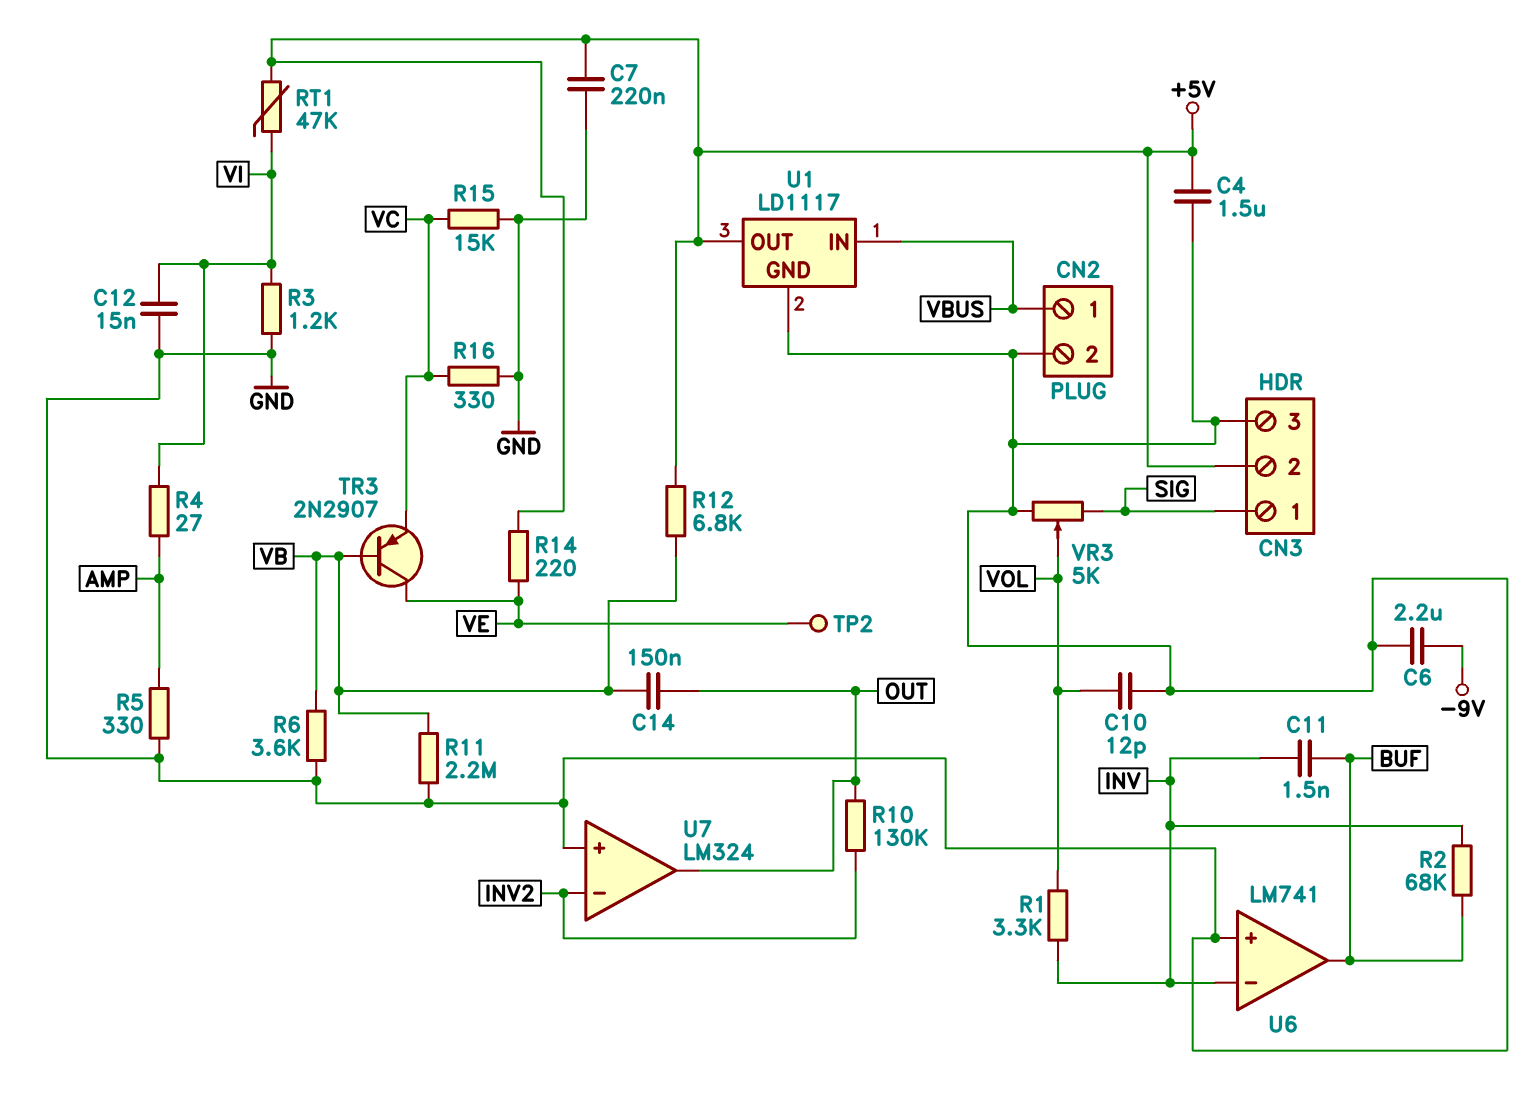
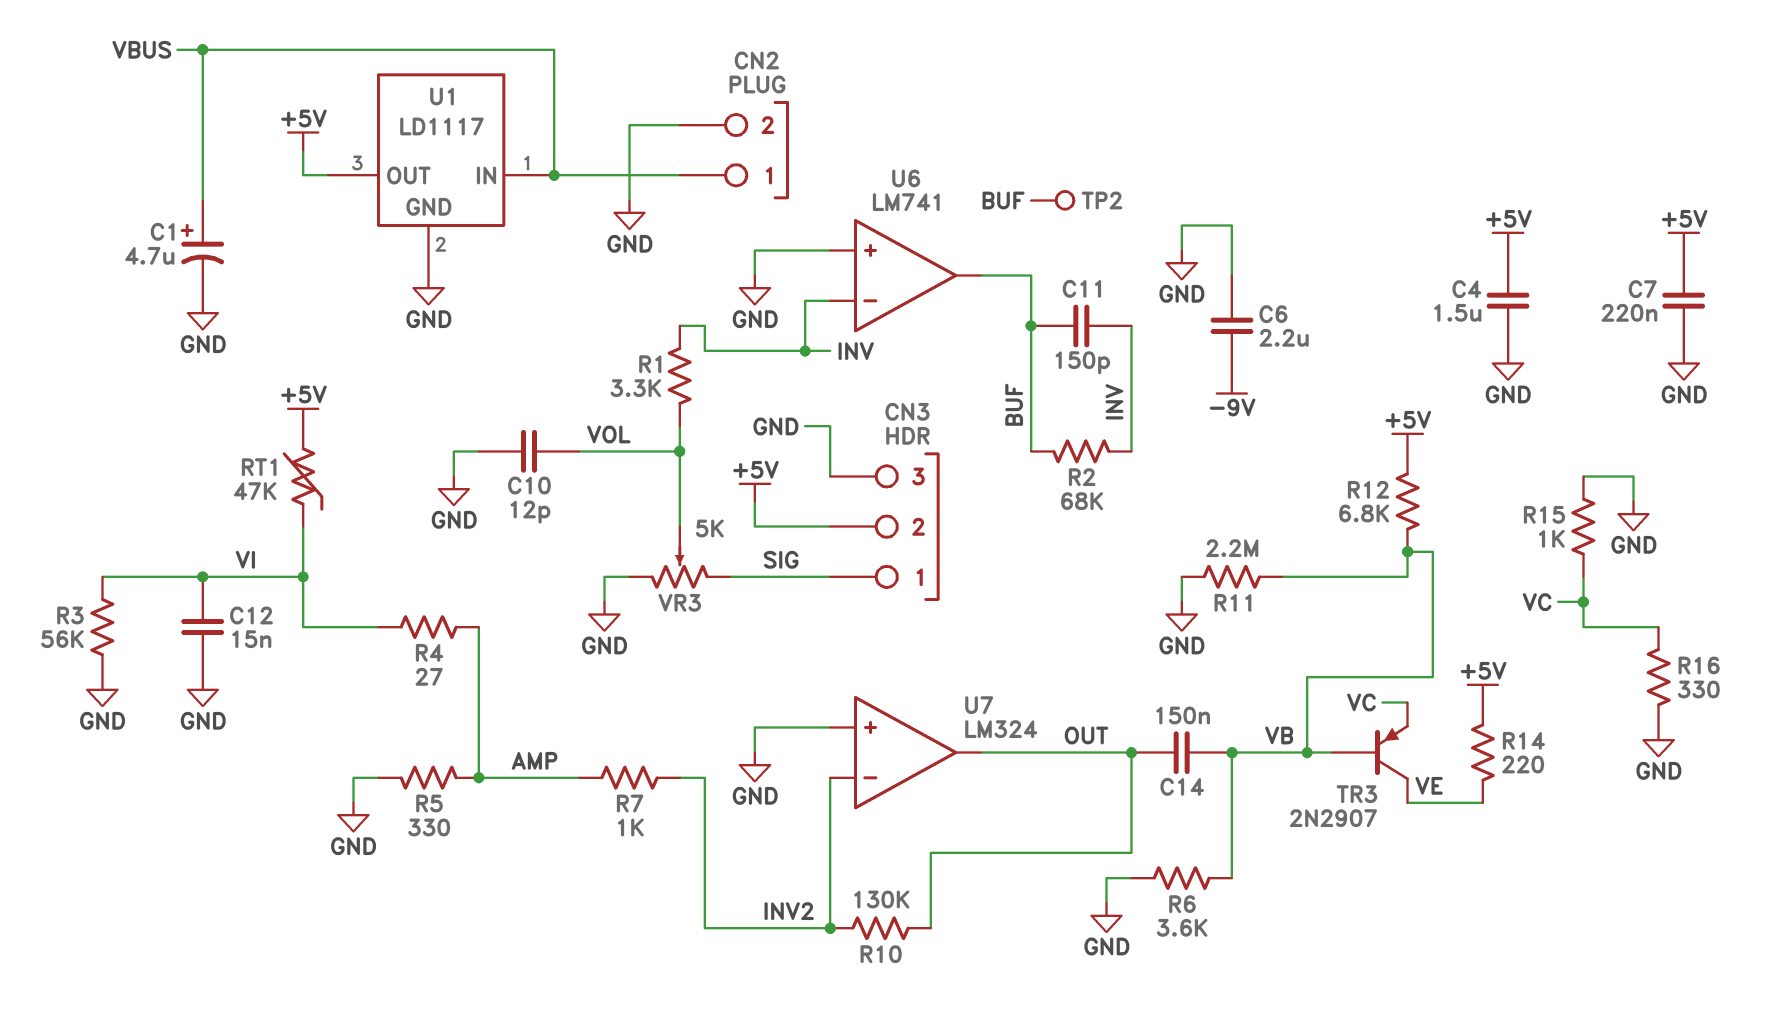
C1: none -> 4.7uF (plus VBUS, minus GND)
C11: 1.5nF (BUF, INV) -> 150pF (BUF, INV)
R3: 1.2k (GND, VI) -> 56k (GND, VI)
R7: none -> 1k (AMP, INV2)
R15: 15k (GND, VC) -> 1k (GND, VC)
TP2: test point (VE) -> test point (BUF)

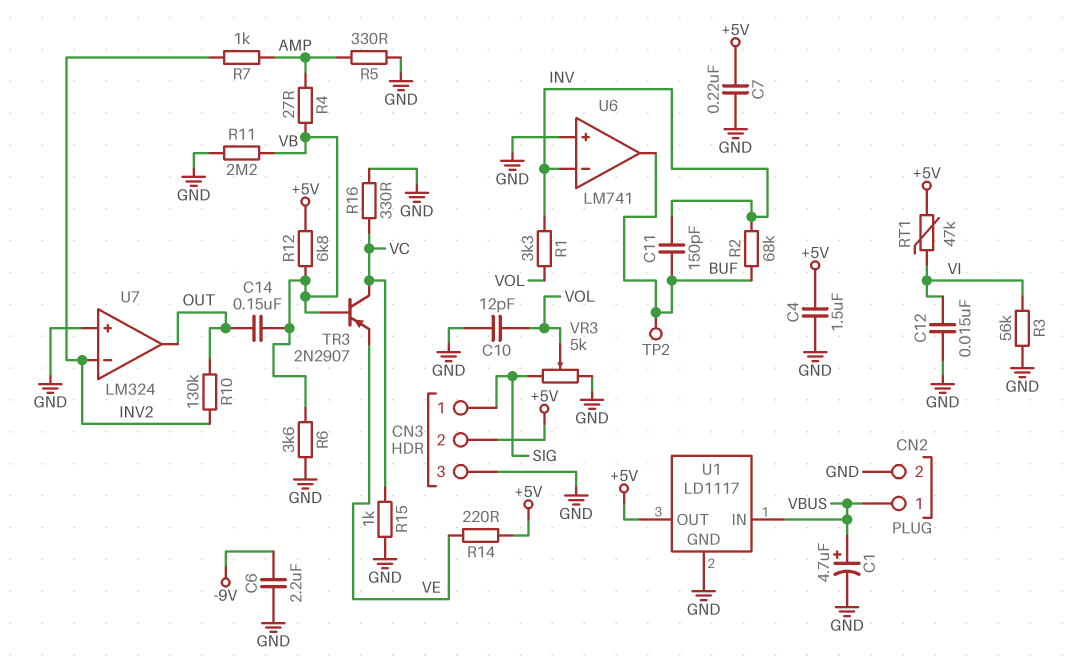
R4: 27 (AMP, VI) -> 27 (AMP, VB)
TR3: PNP 2N2907 (B VB, C VE, E VC) -> PNP 2N2907 (B VB, C VC, E VE)

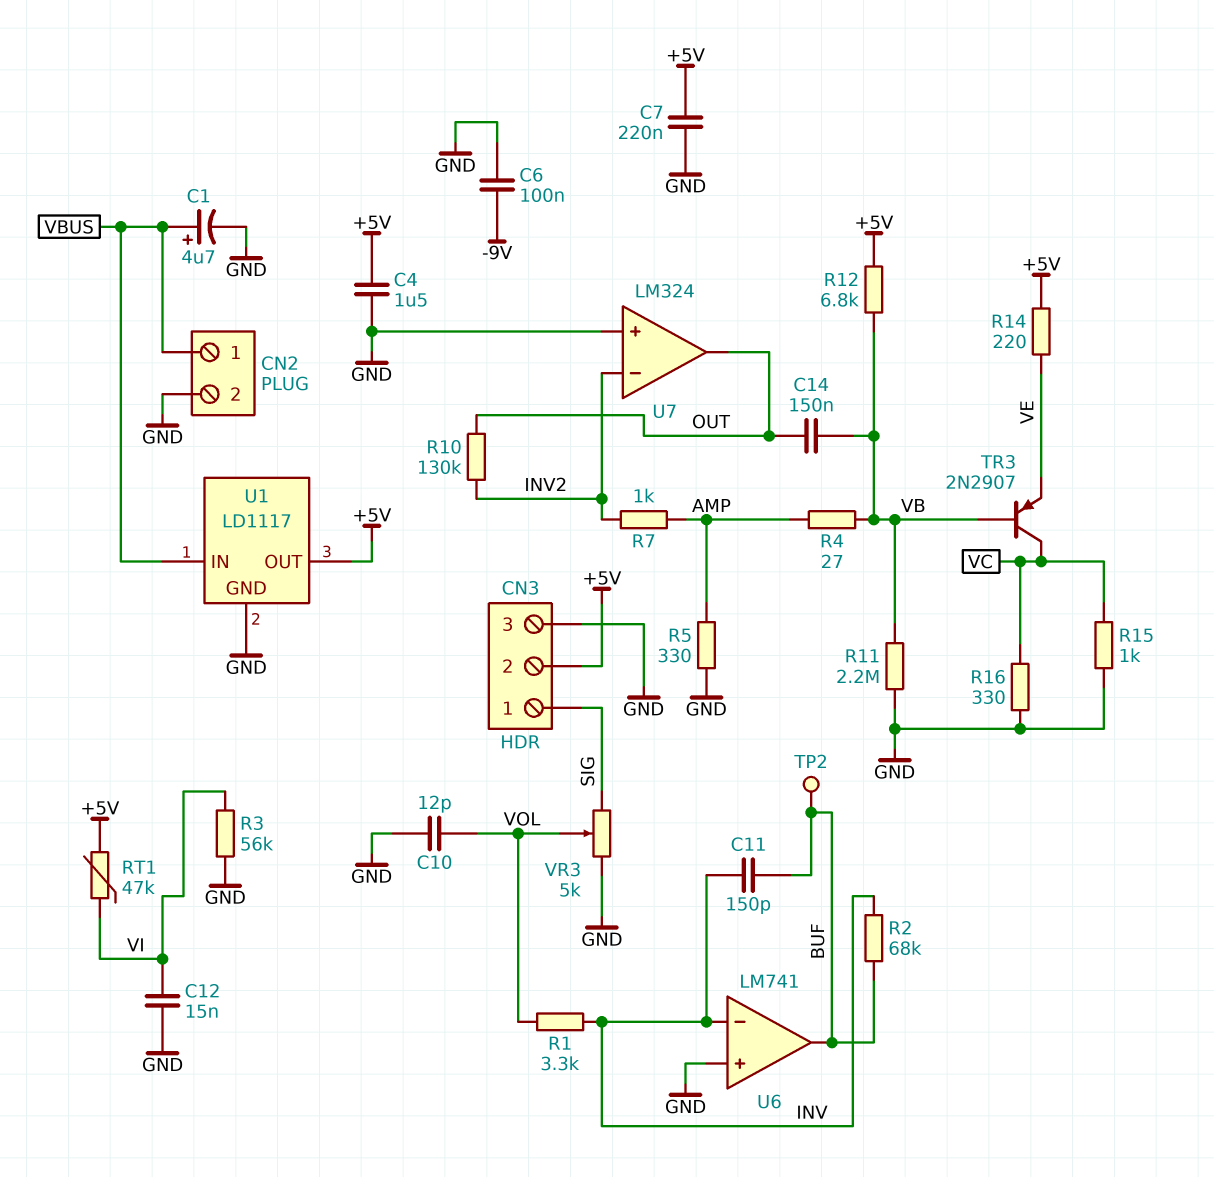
C6: 2.2uF (-9V, GND) -> 100nF (-9V, GND)
R6: 3.6k (GND, VB) -> none

